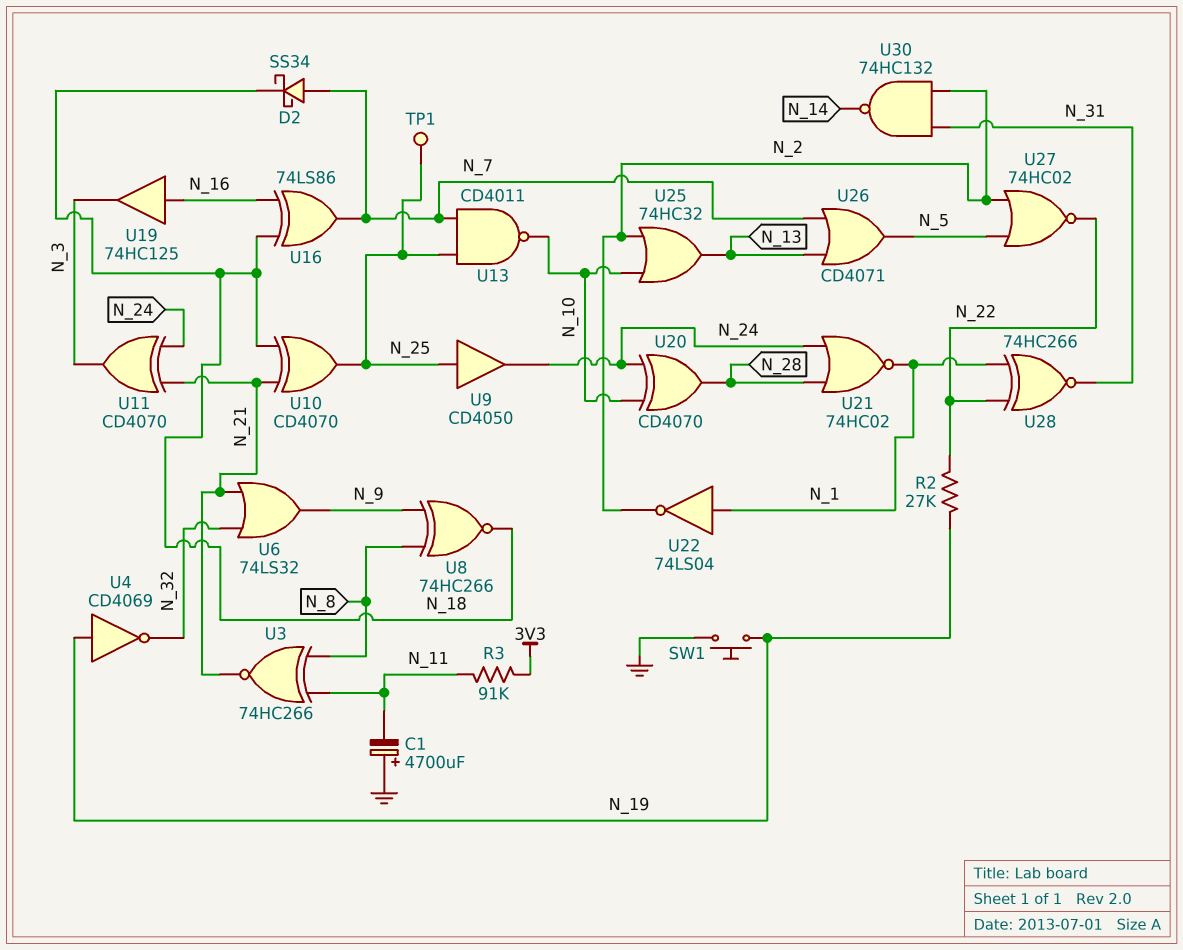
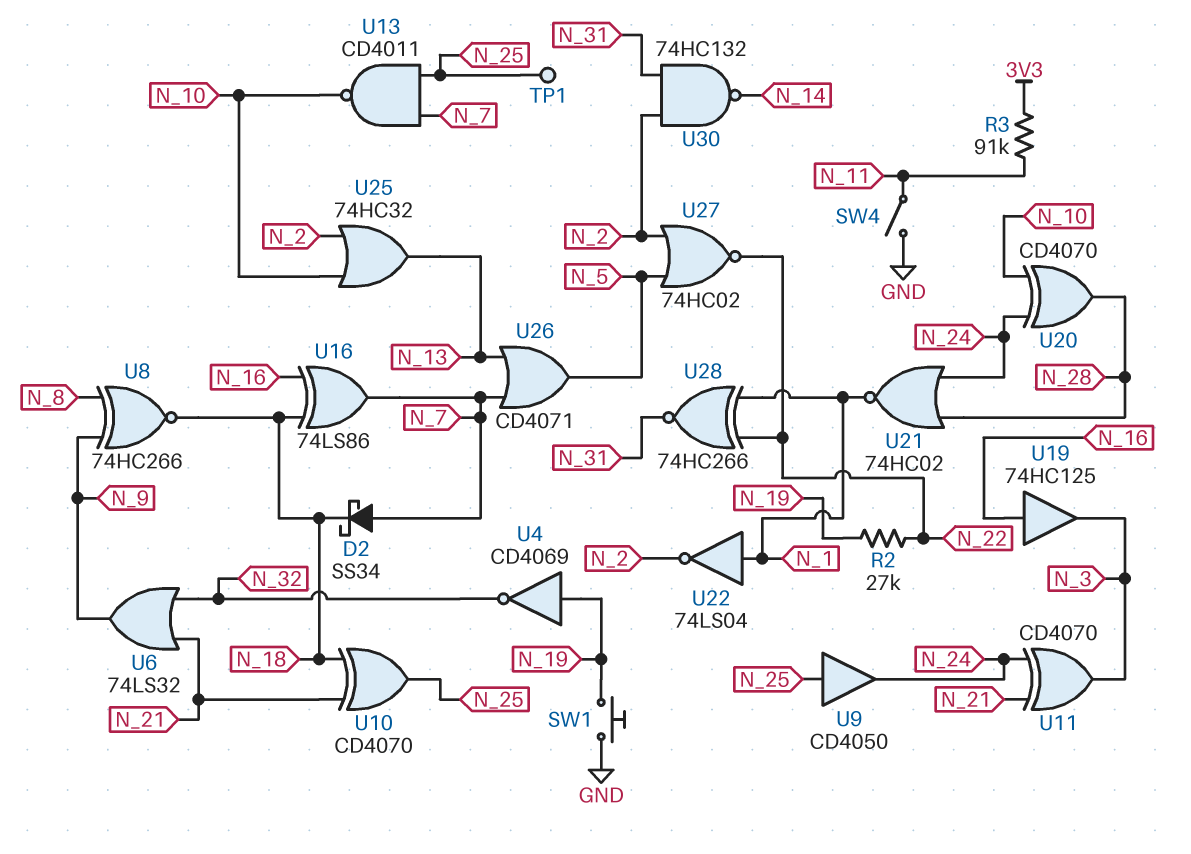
C1: 4700uF (plus GND, minus N_11) -> none
SW4: none -> switch (GND, N_11)
U3: XNOR 74HC266 (in N_8, in N_11, out N_21) -> none

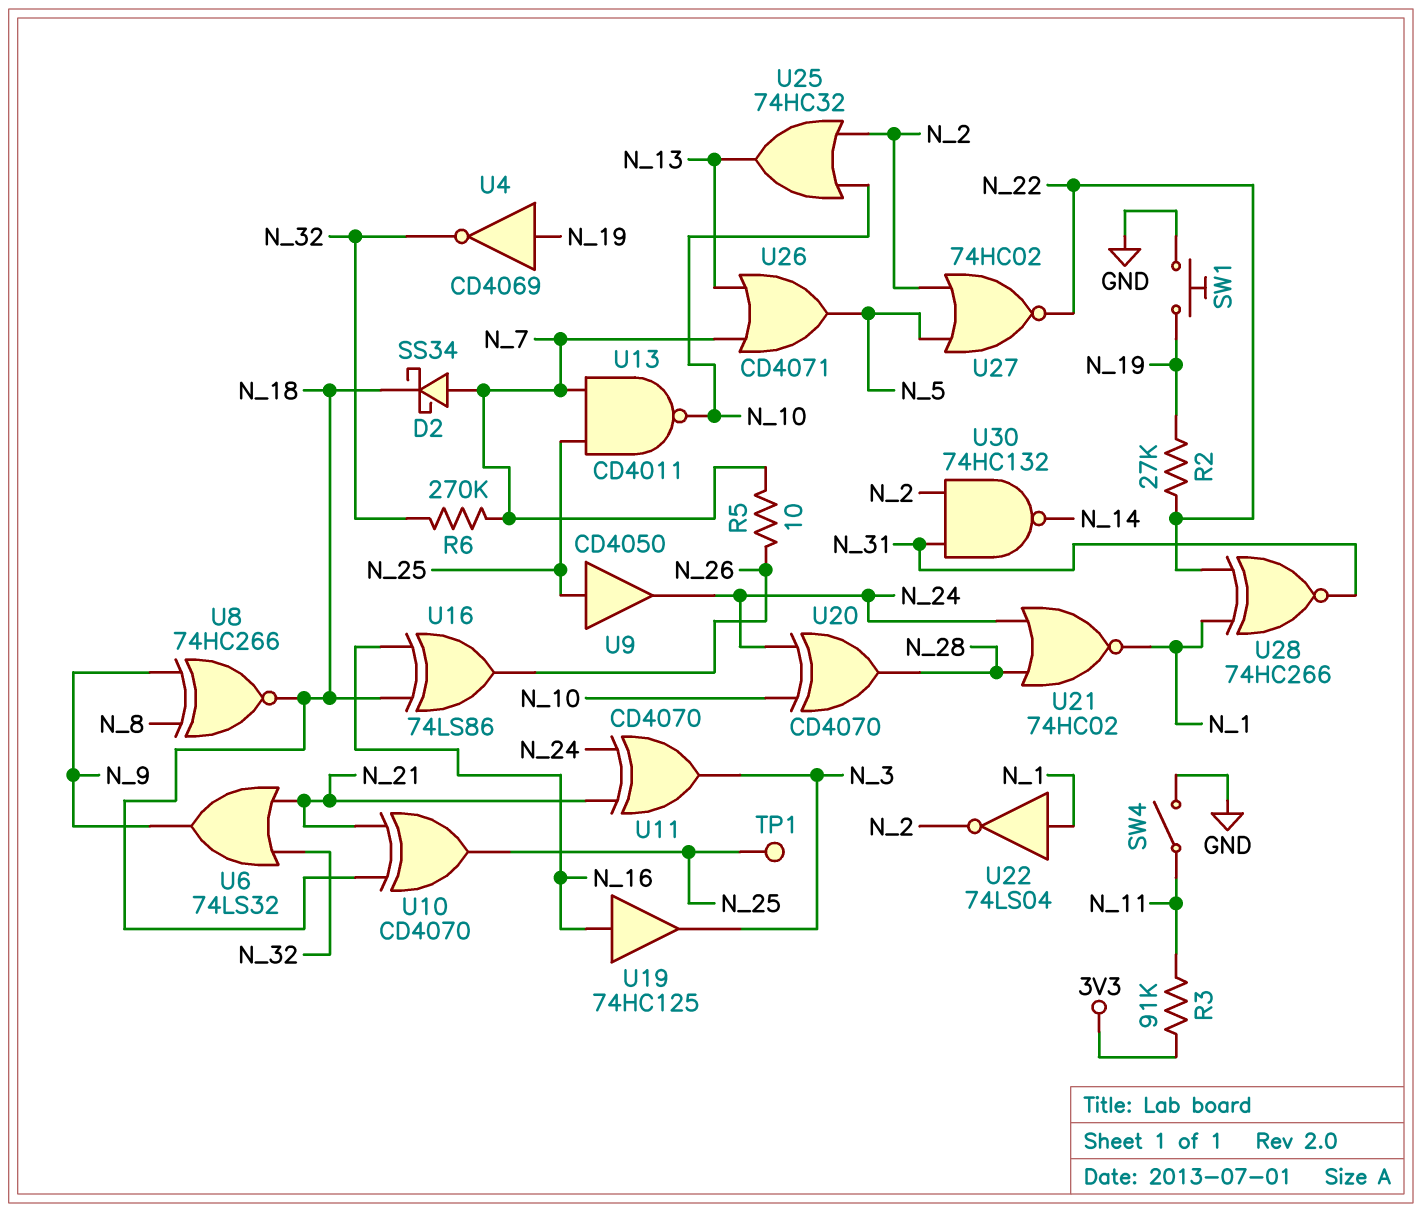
R5: none -> 10 (N_7, N_26)
R6: none -> 270k (N_7, N_32)
U16: XOR 74LS86 (in N_16, in N_18, out N_7) -> XOR 74LS86 (in N_16, in N_18, out N_26)

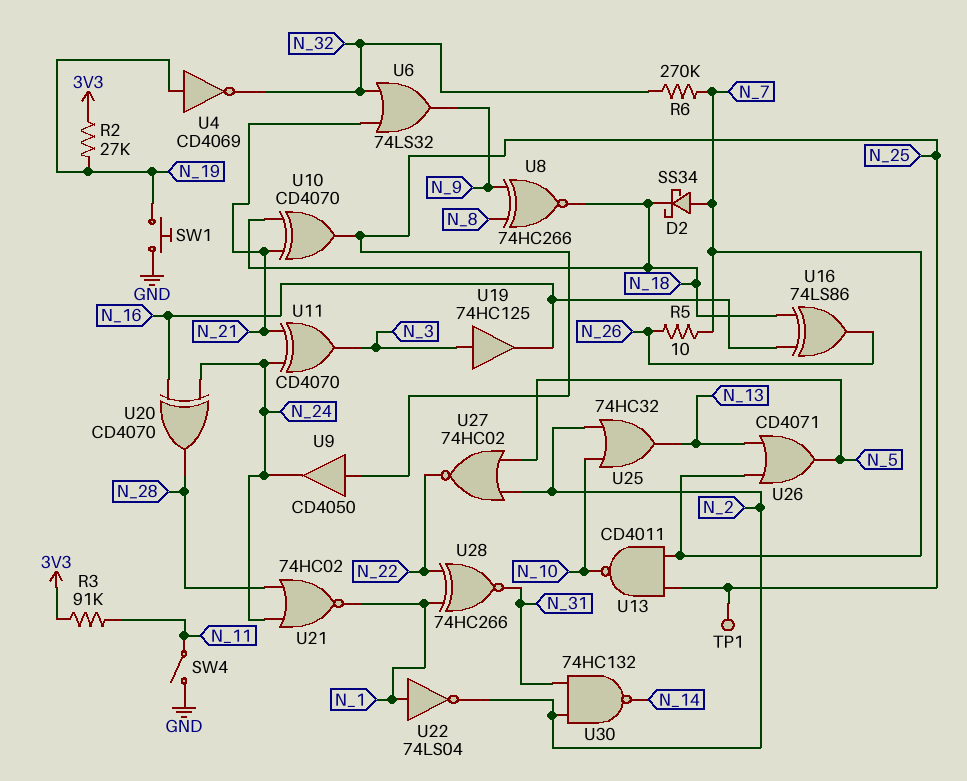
R2: 27k (N_19, N_22) -> 27k (3V3, N_19)
U19: buffer 74HC125 (in N_16, out N_3) -> buffer 74HC125 (in N_3, out N_16)
U20: XOR CD4070 (in N_10, in N_24, out N_28) -> XOR CD4070 (in N_16, in N_24, out N_28)

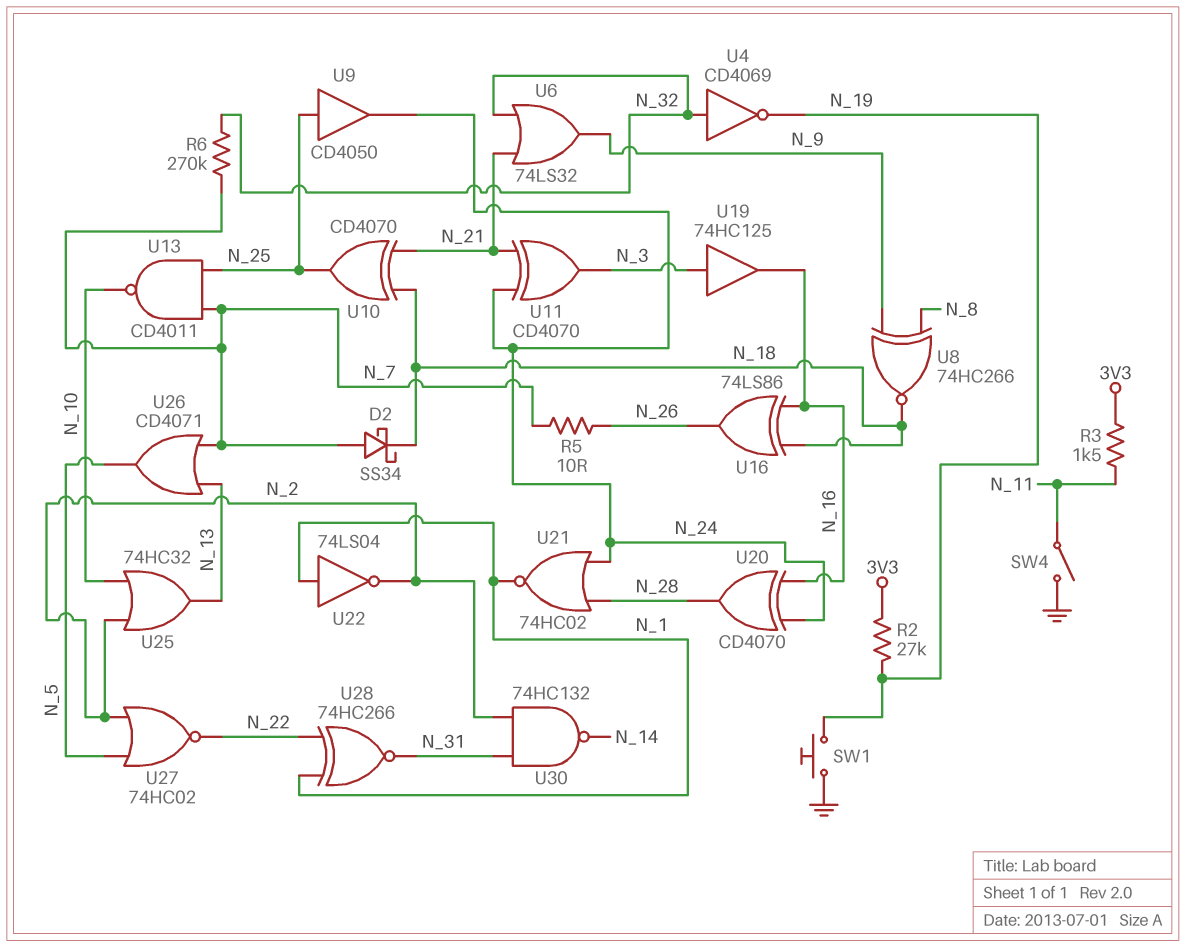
R3: 91k (3V3, N_11) -> 1.5k (3V3, N_11)
TP1: test point (N_25) -> none
U4: NOT CD4069 (in N_19, out N_32) -> NOT CD4069 (in N_32, out N_19)

